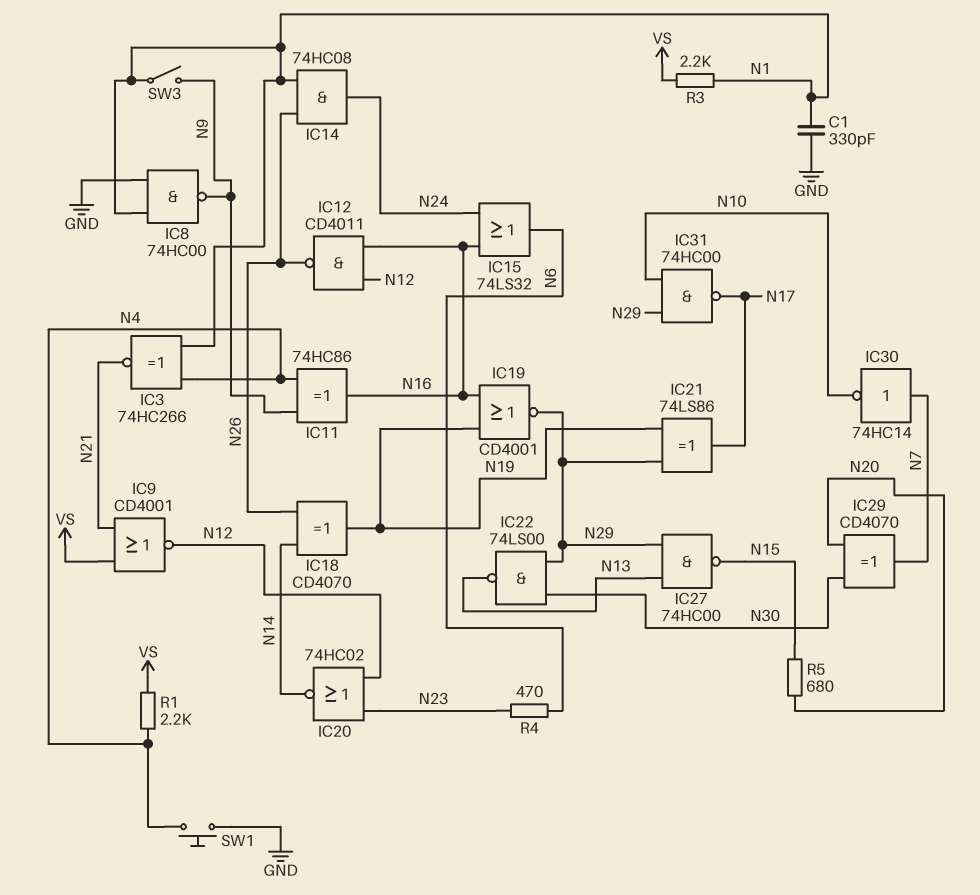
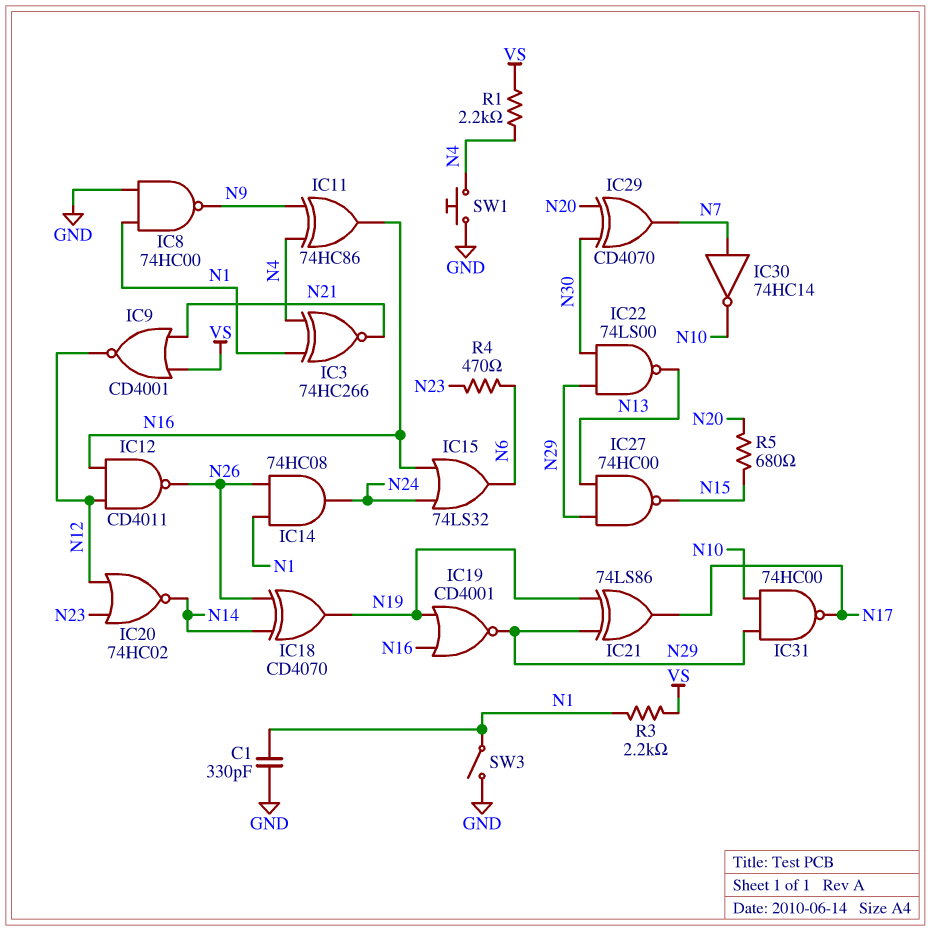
SW3: switch (N1, N9) -> switch (GND, N1)

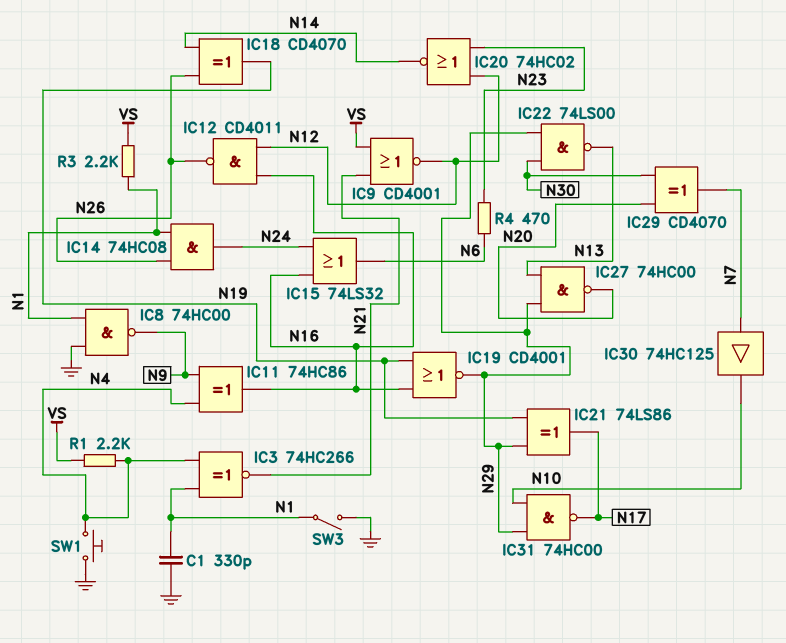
IC27: NAND 74HC00 (in N13, in N29, out N15) -> NAND 74HC00 (in N13, in N29, out N20)
IC30: NOT 74HC14 (in N7, out N10) -> buffer 74HC125 (in N7, out N10)
R5: 680 (N15, N20) -> none

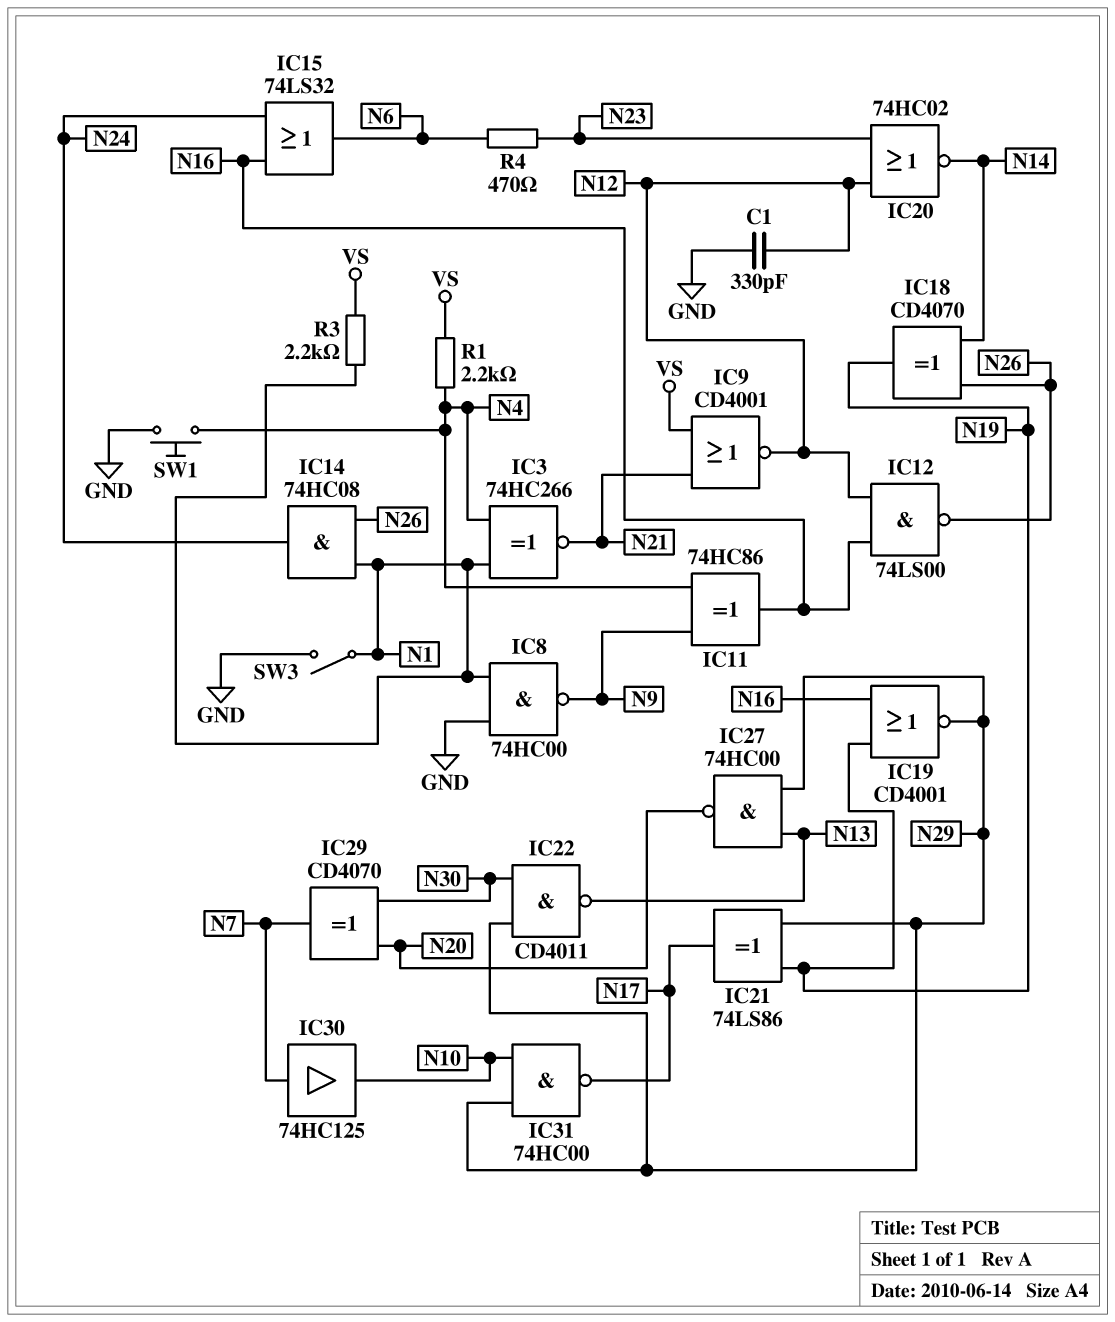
C1: 330pF (GND, N1) -> 330pF (GND, N12)
IC12: NAND CD4011 (in N12, in N16, out N26) -> NAND 74LS00 (in N12, in N16, out N26)
IC22: NAND 74LS00 (in N29, in N30, out N13) -> NAND CD4011 (in N29, in N30, out N13)

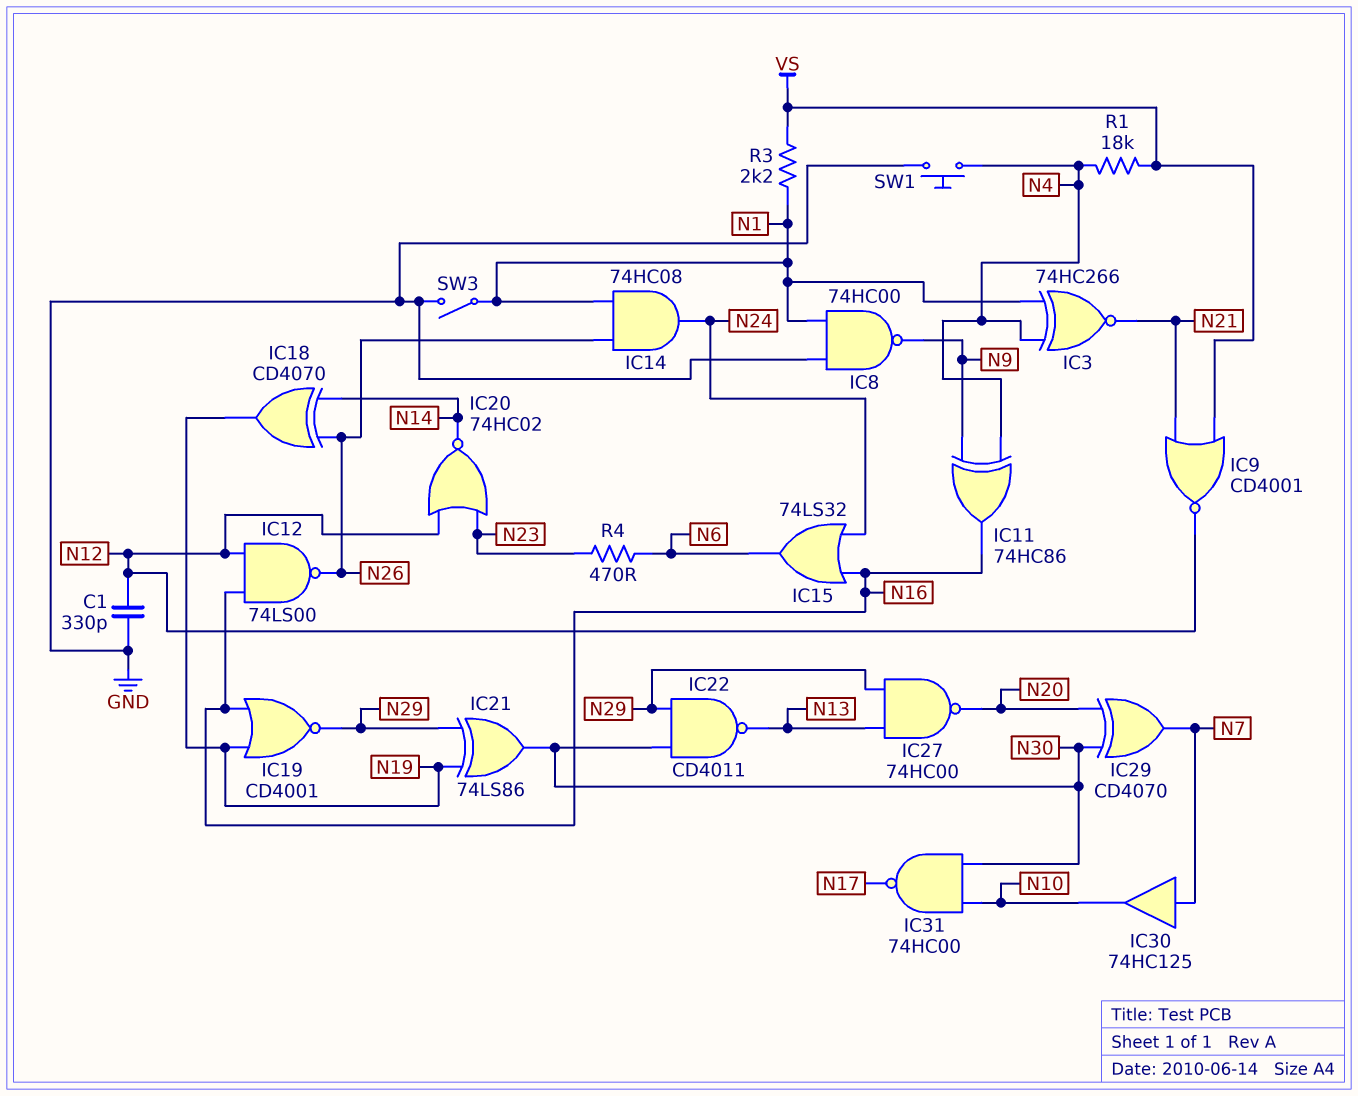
IC21: XOR 74LS86 (in N19, in N29, out N17) -> XOR 74LS86 (in N19, in N29, out N30)
IC31: NAND 74HC00 (in N10, in N29, out N17) -> NAND 74HC00 (in N10, in N30, out N17)
R1: 2.2k (N4, VS) -> 18k (N4, VS)

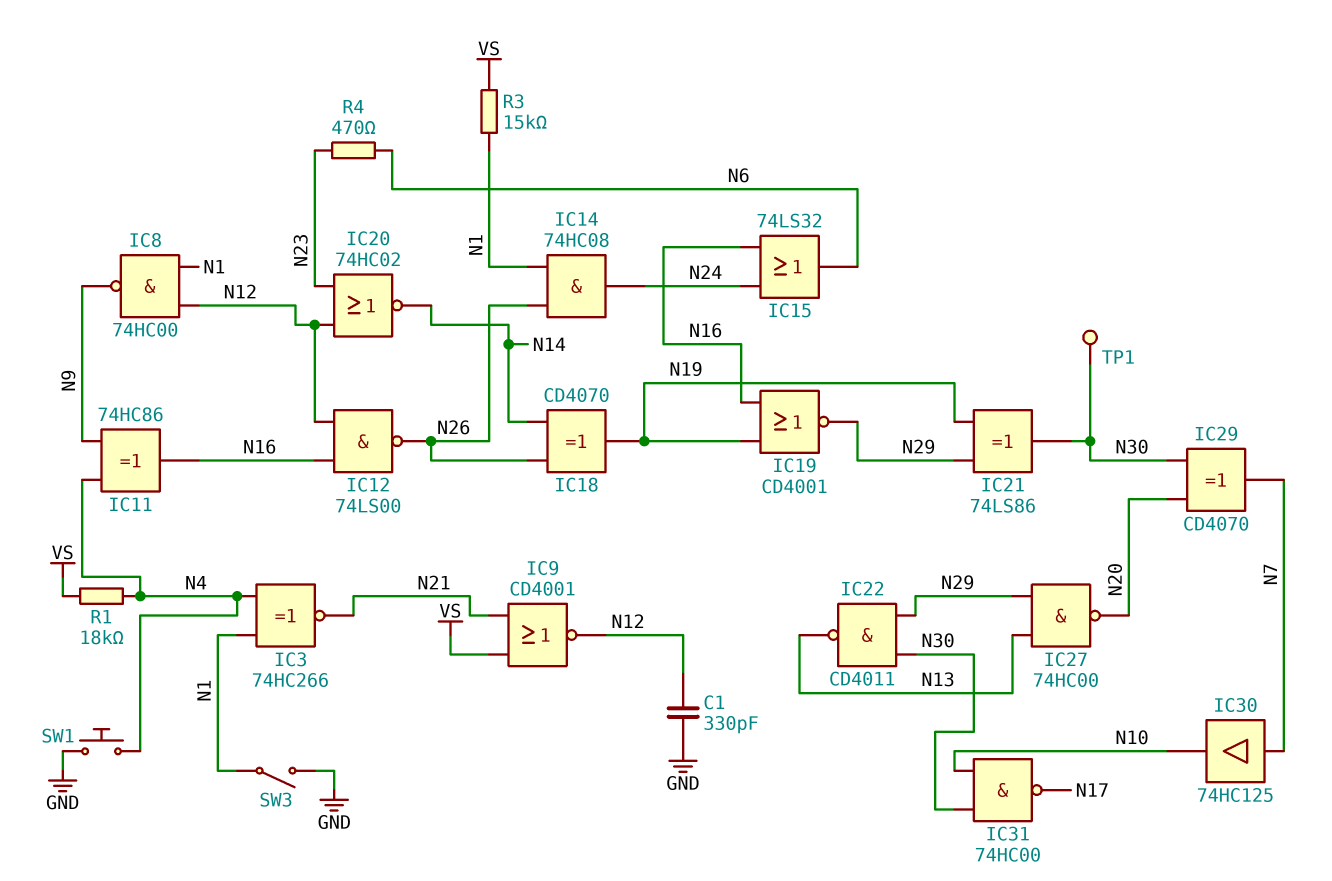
IC8: NAND 74HC00 (in GND, in N1, out N9) -> NAND 74HC00 (in N1, in N12, out N9)
R3: 2.2k (N1, VS) -> 15k (N1, VS)
TP1: none -> test point (N30)

